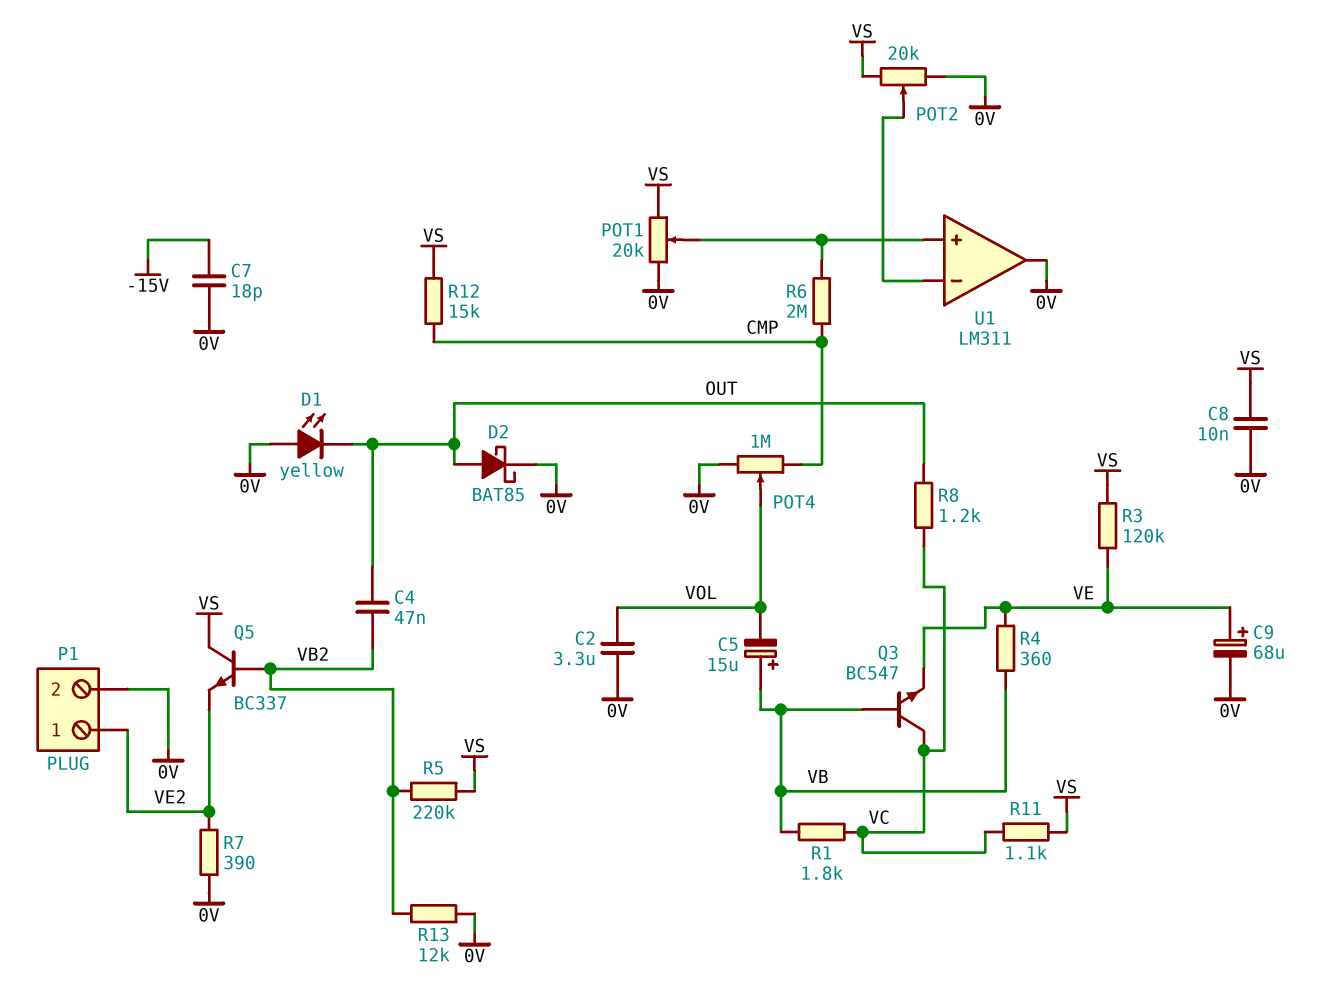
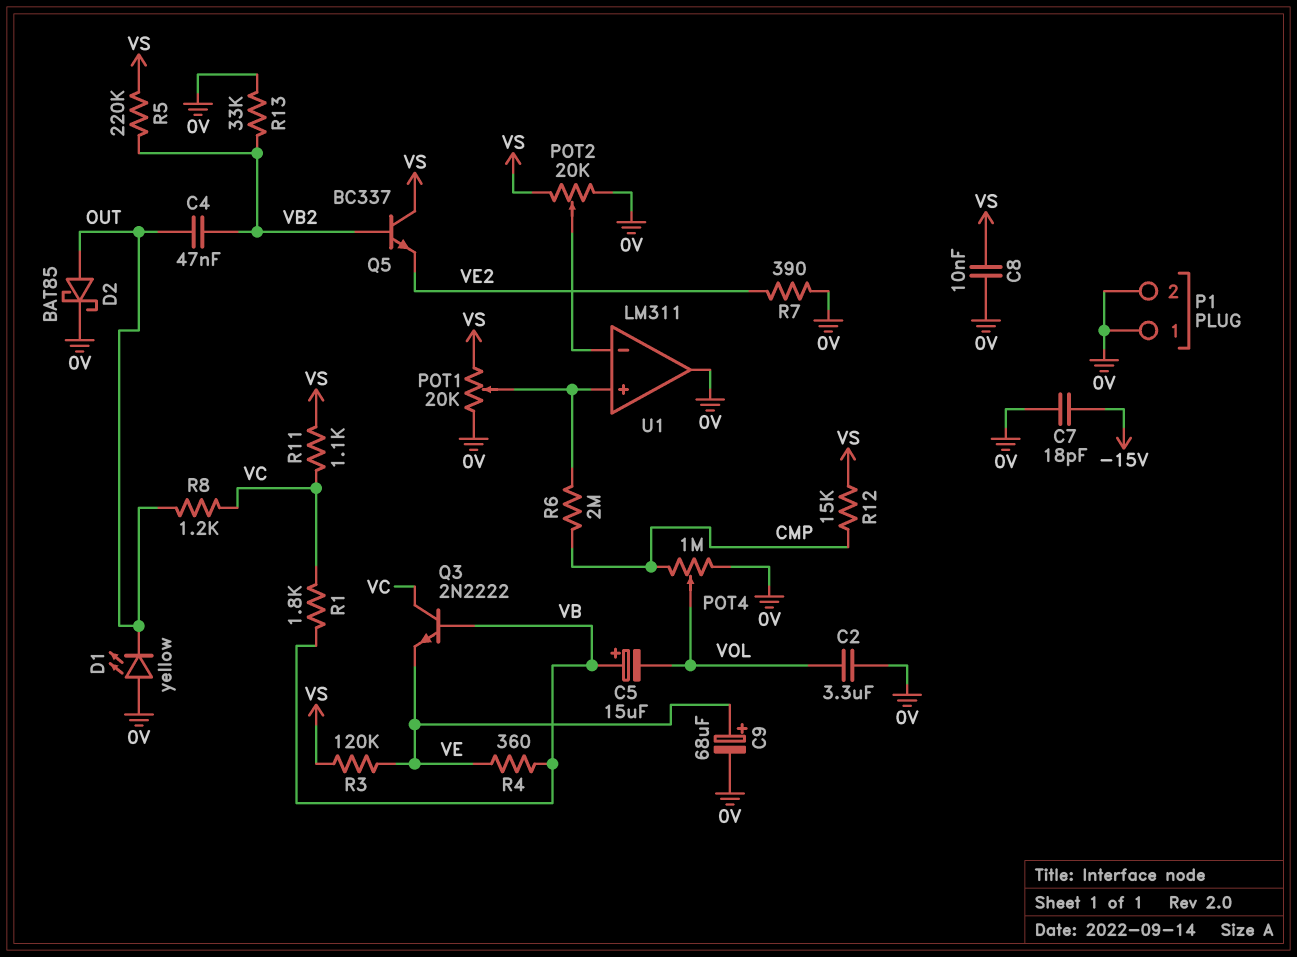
P1 pin 1: VE2 -> 0V
Q3: NPN BC547 (B VB, C VC, E VE) -> NPN 2N2222 (B VB, C VC, E VE)
R13: 12k (0V, VB2) -> 33k (0V, VB2)

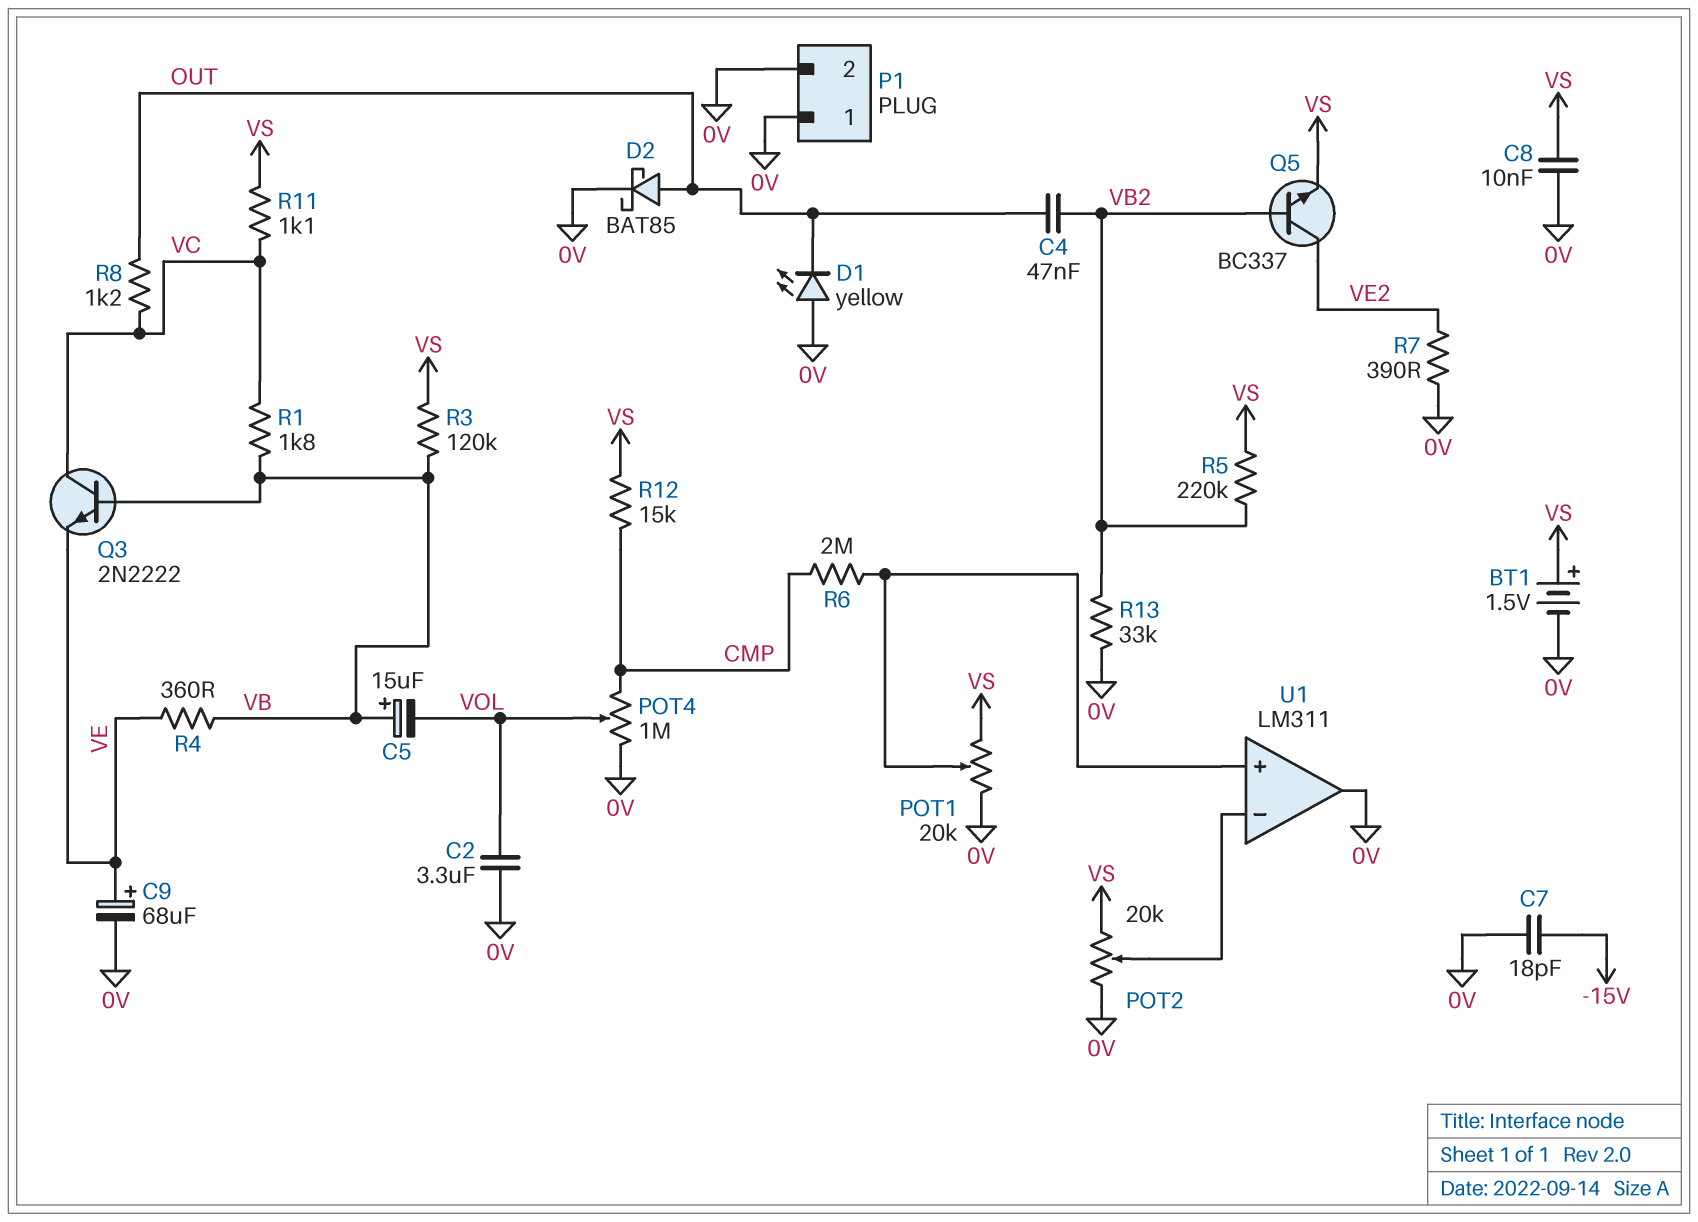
BT1: none -> 1.5V (plus VS, minus 0V)
Q5: NPN BC337 (B VB2, C VS, E VE2) -> NPN BC337 (B VB2, C VE2, E VS)
R3: 120k (VE, VS) -> 120k (VB, VS)

